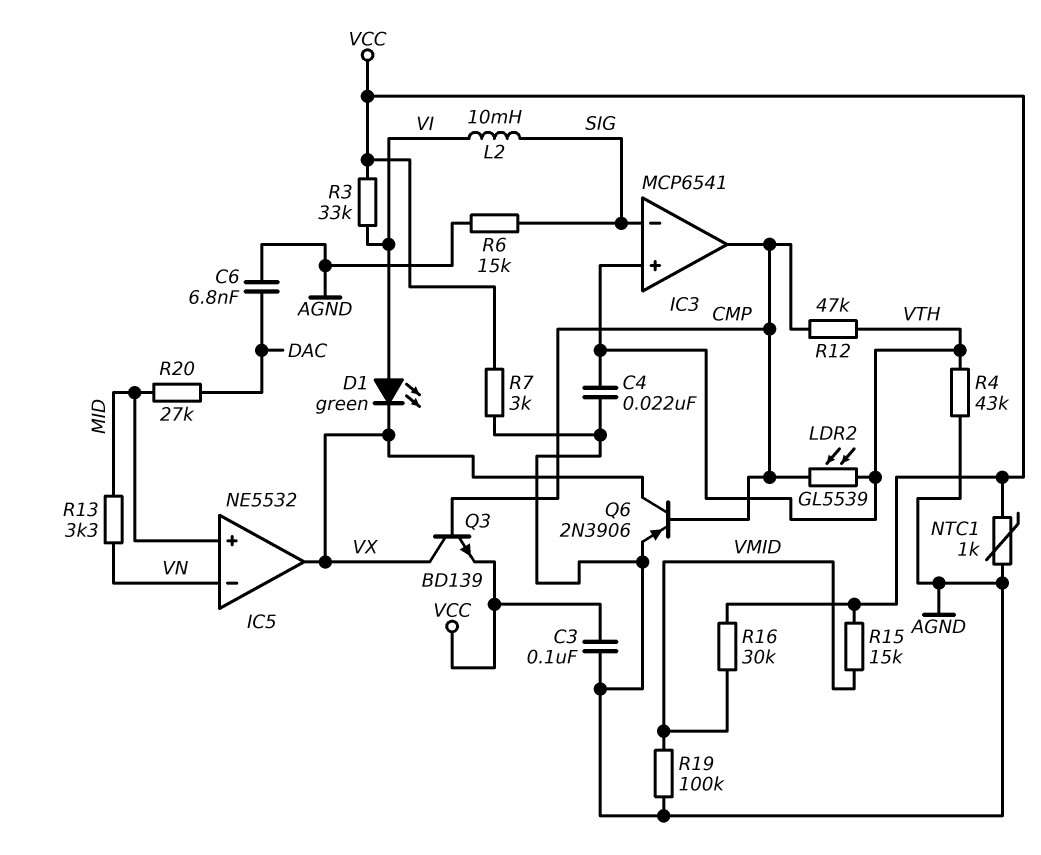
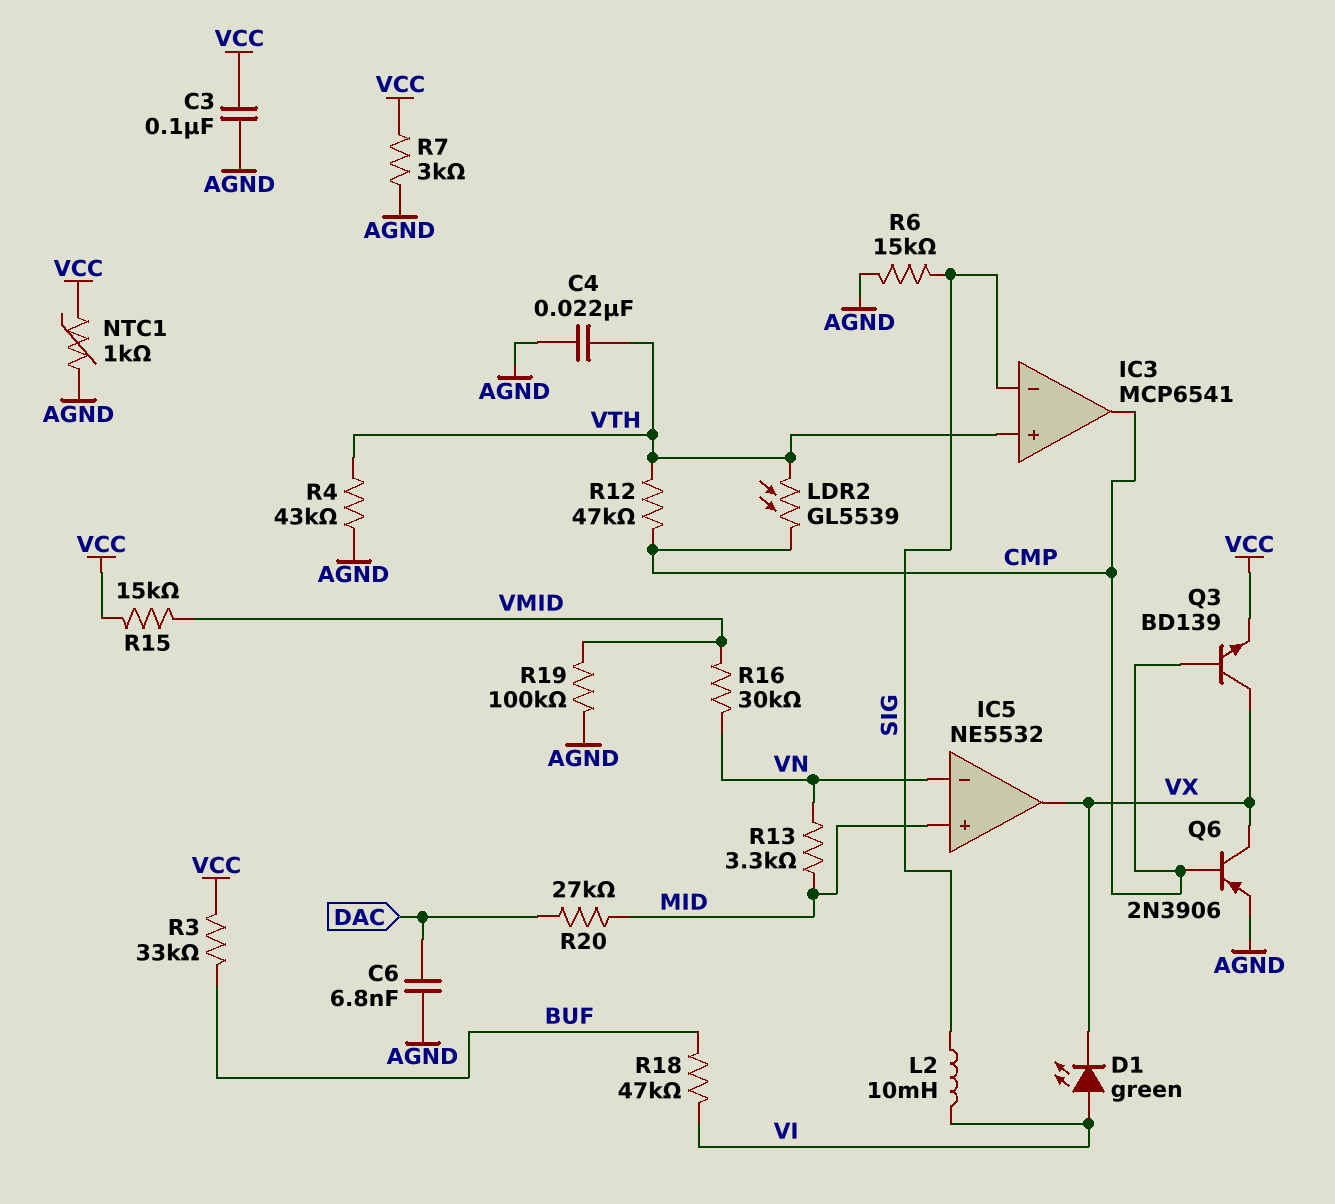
R3: 33k (VCC, VI) -> 33k (BUF, VCC)
R16: 30k (VCC, VMID) -> 30k (VMID, VN)
R18: none -> 47k (BUF, VI)

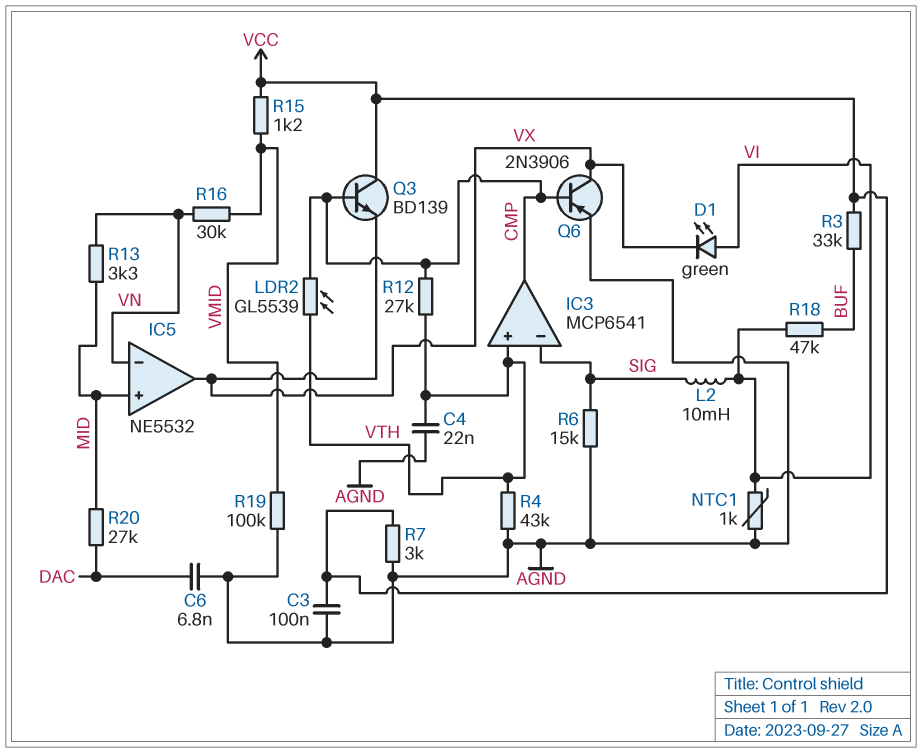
NTC1: 1k (AGND, VCC) -> 1k (AGND, VI)
Q3: NPN BD139 (B CMP, C VX, E VCC) -> NPN BD139 (B CMP, C VCC, E VX)
R12: 47k (CMP, VTH) -> 27k (CMP, VTH)
R15: 15k (VCC, VMID) -> 1.2k (VCC, VMID)

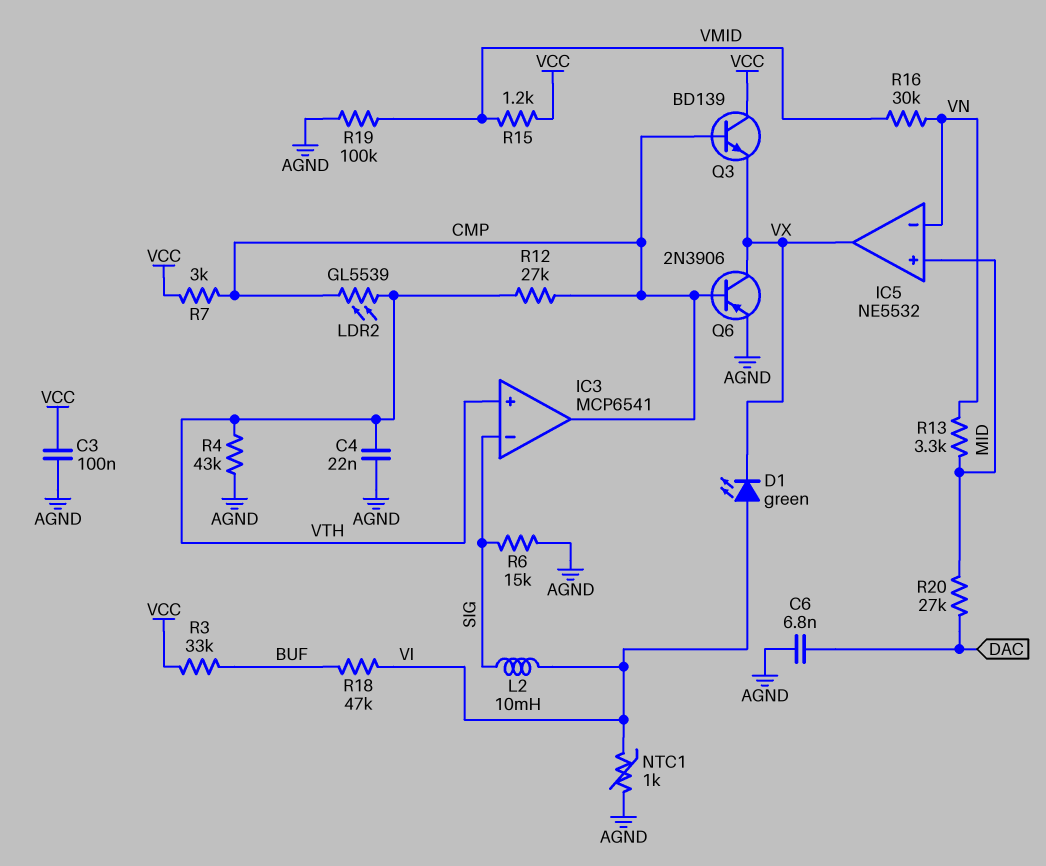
R7: 3k (AGND, VCC) -> 3k (CMP, VCC)

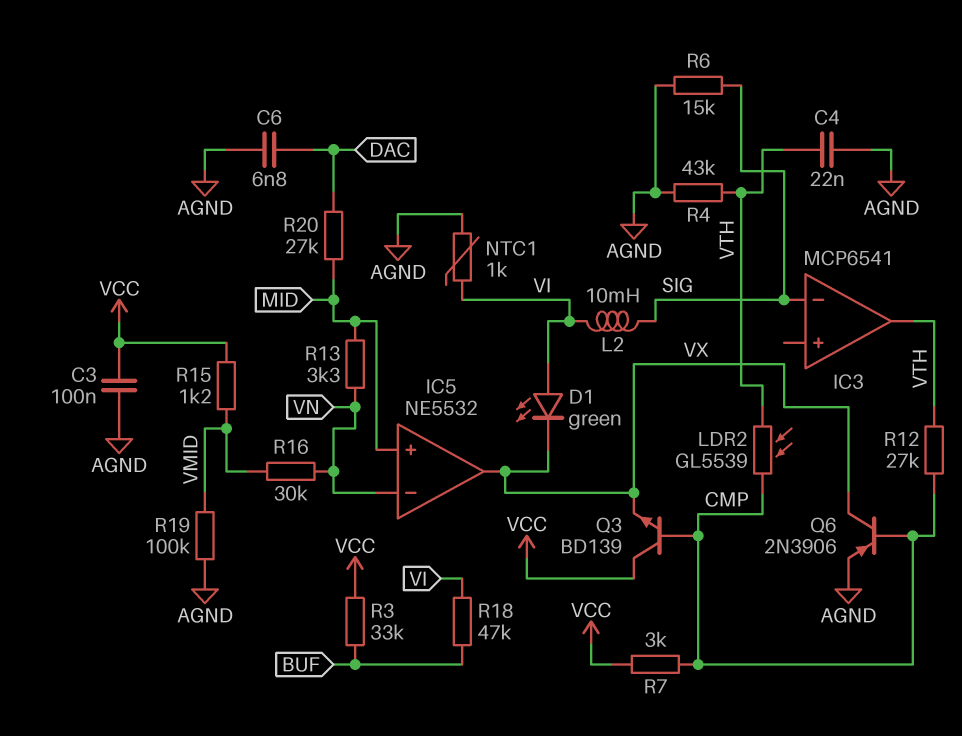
IC3 pin in+: VTH -> none
IC3 pin out: CMP -> VTH

